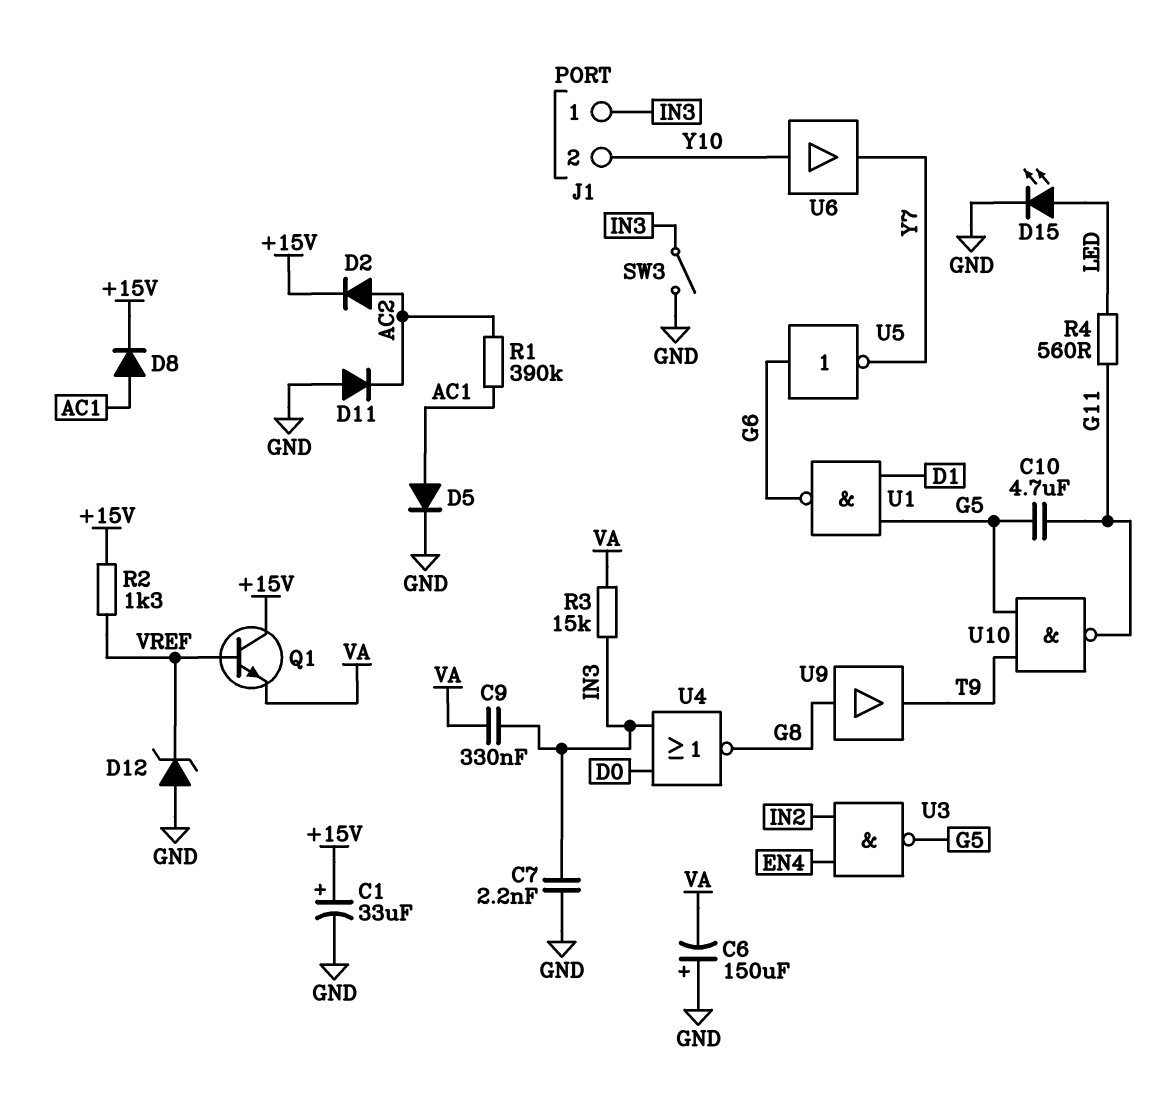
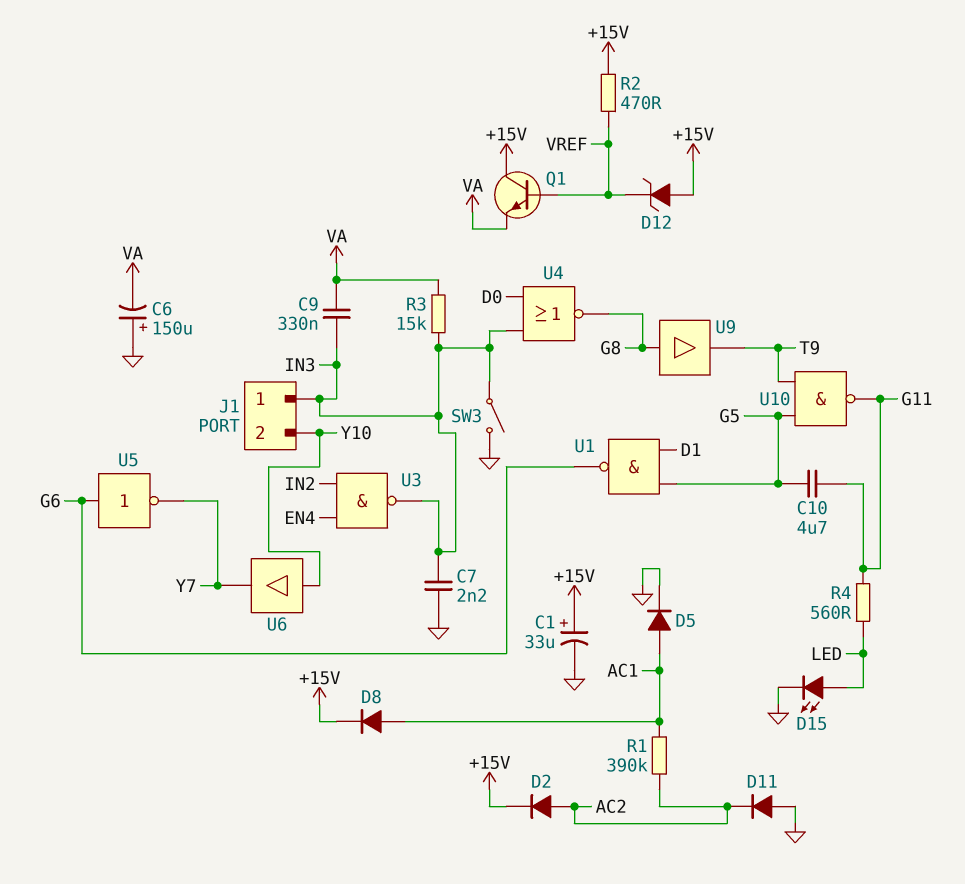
D12: zener (A GND, K VREF) -> zener (A +15V, K VREF)
R2: 1.3k (+15V, VREF) -> 470 (+15V, VREF)
U3: NAND (in EN4, in IN2, out G5) -> NAND (in EN4, in IN2, out IN3)

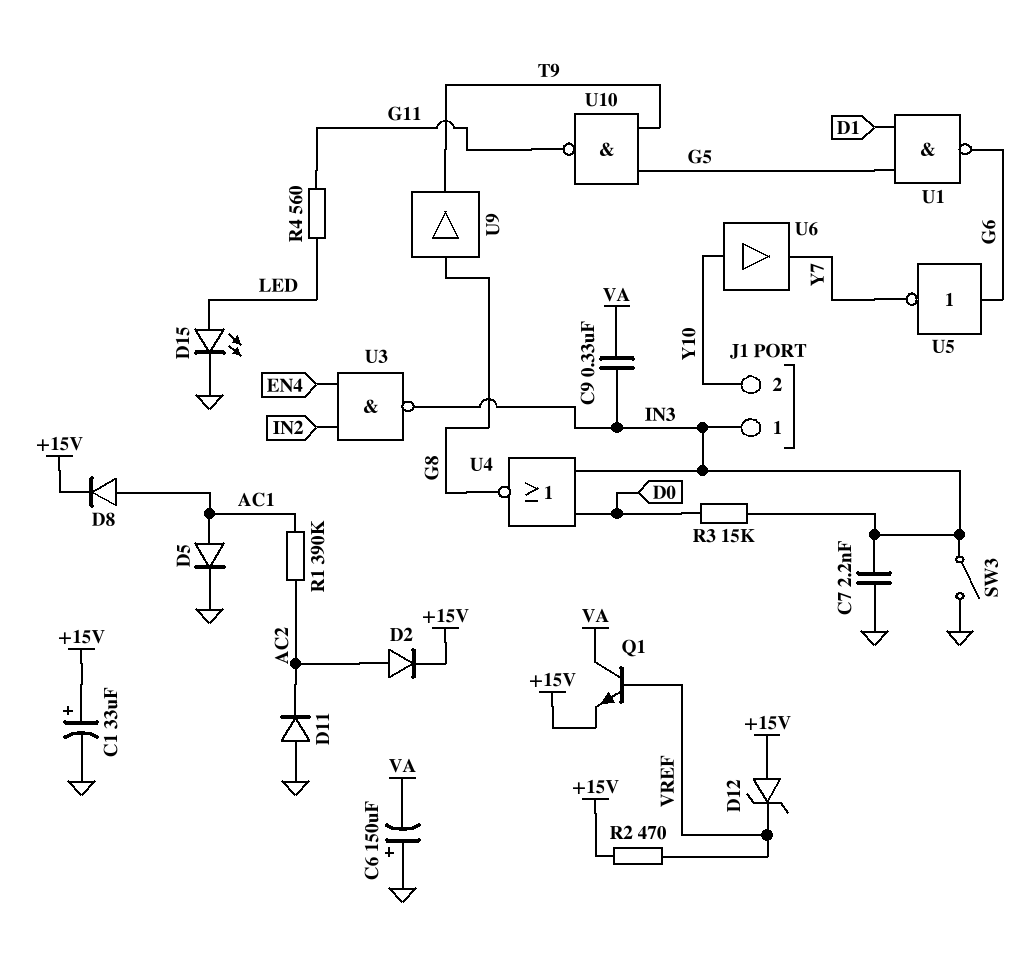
C10: 4.7uF (G5, G11) -> none
Q1: NPN (B VREF, C +15V, E VA) -> NPN (B VREF, C VA, E +15V)
R3: 15k (IN3, VA) -> 15k (D0, IN3)

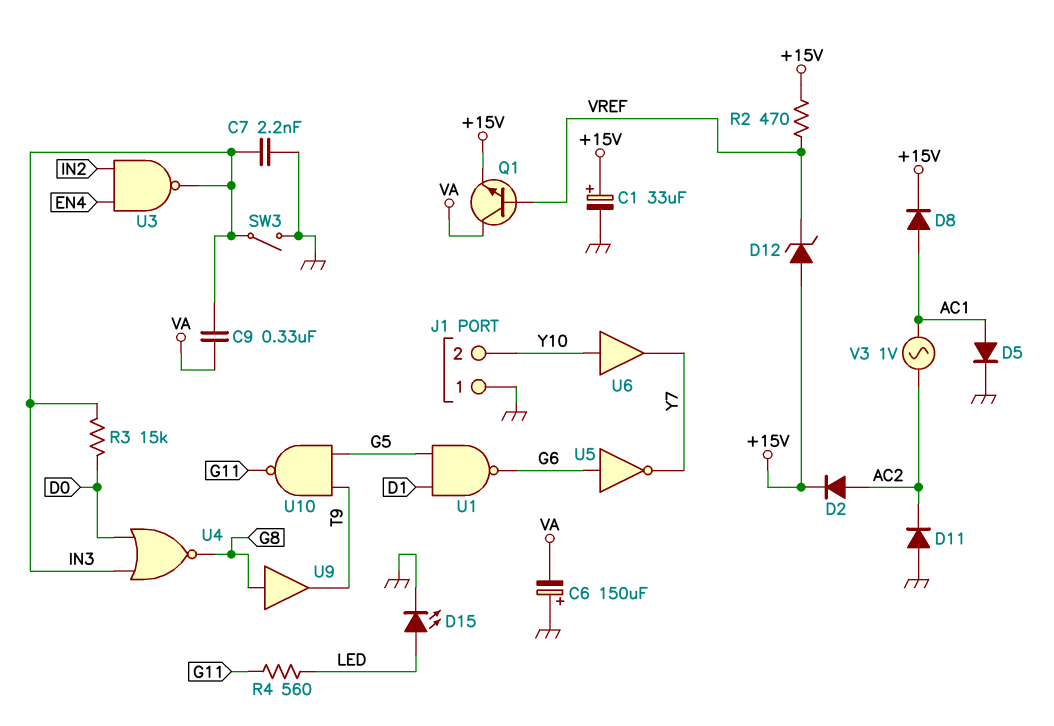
J1 pin 1: IN3 -> GND
R1: 390k (AC1, AC2) -> none
V3: none -> AC 1V (AC1, AC2)

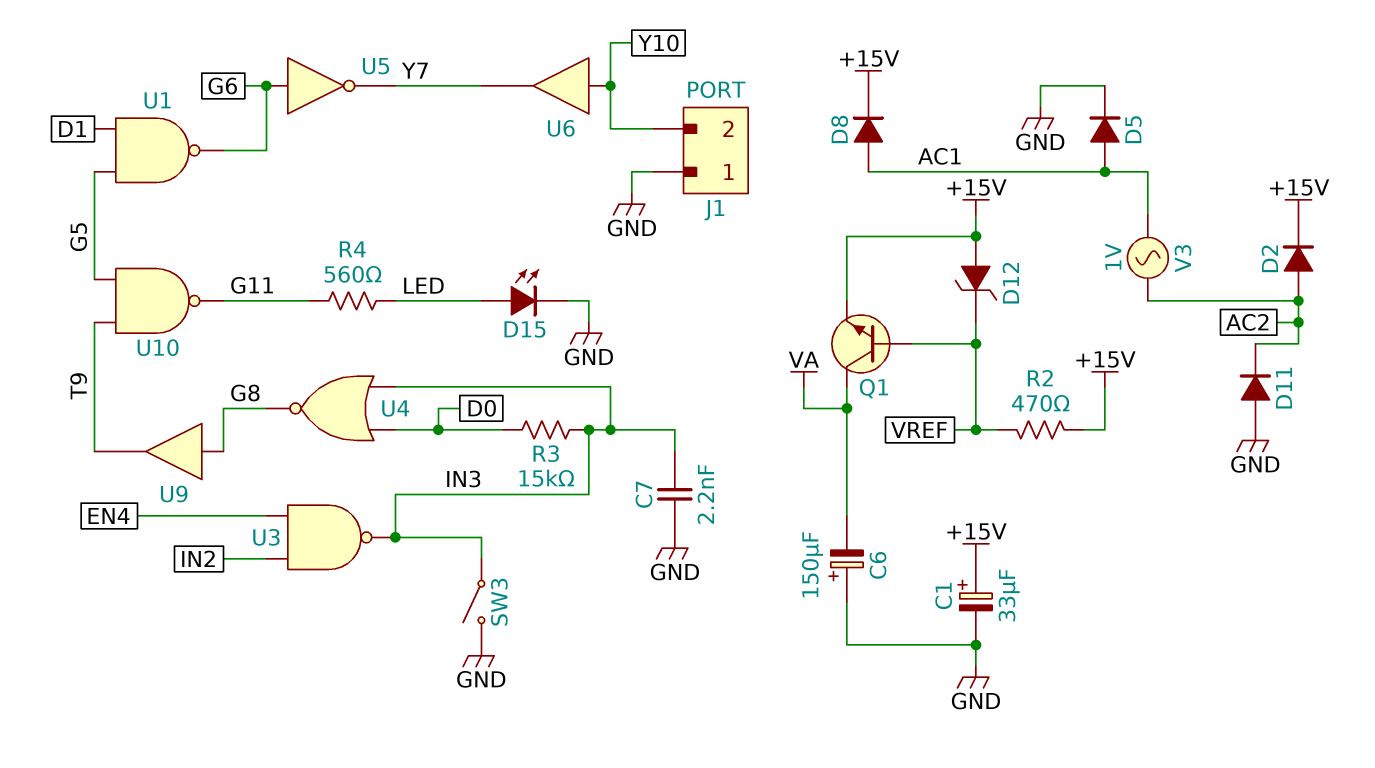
C9: 330nF (IN3, VA) -> none

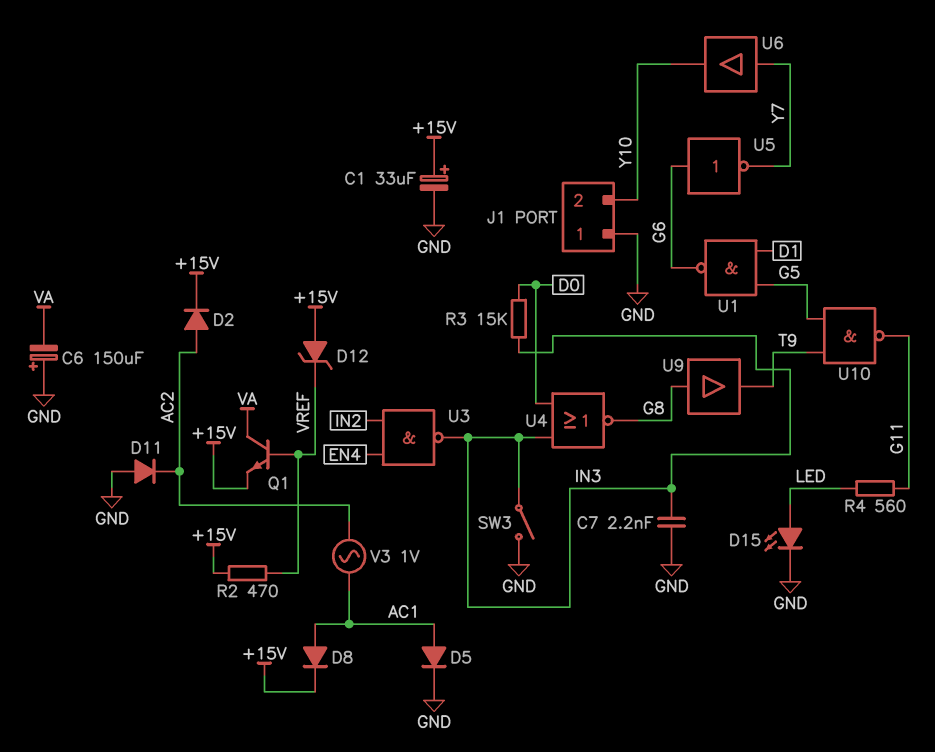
U6: buffer (in Y10, out Y7) -> buffer (in Y7, out Y10)

